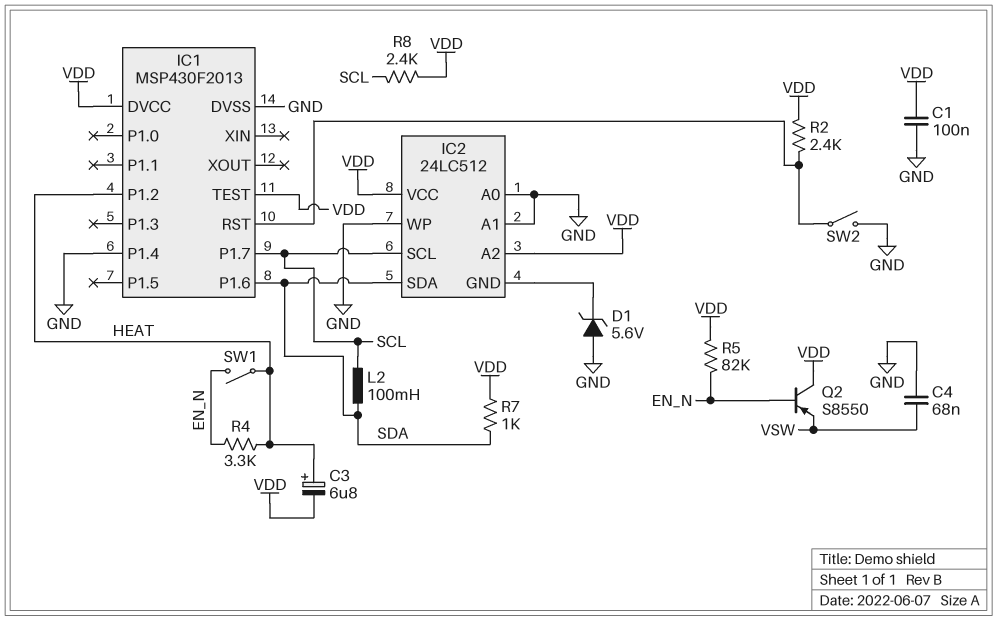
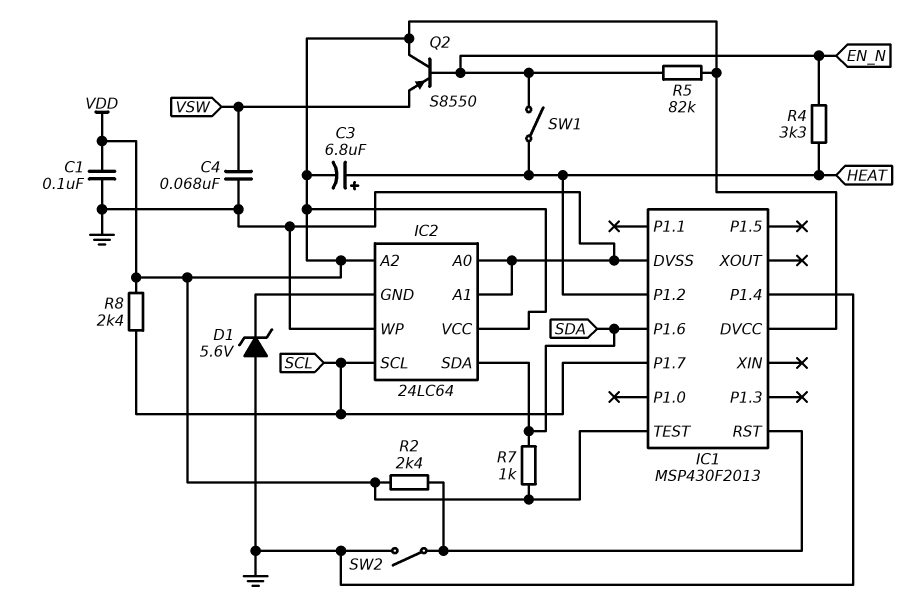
IC2: 24LC512 -> 24LC64
L2: 100mH (SCL, SDA) -> none

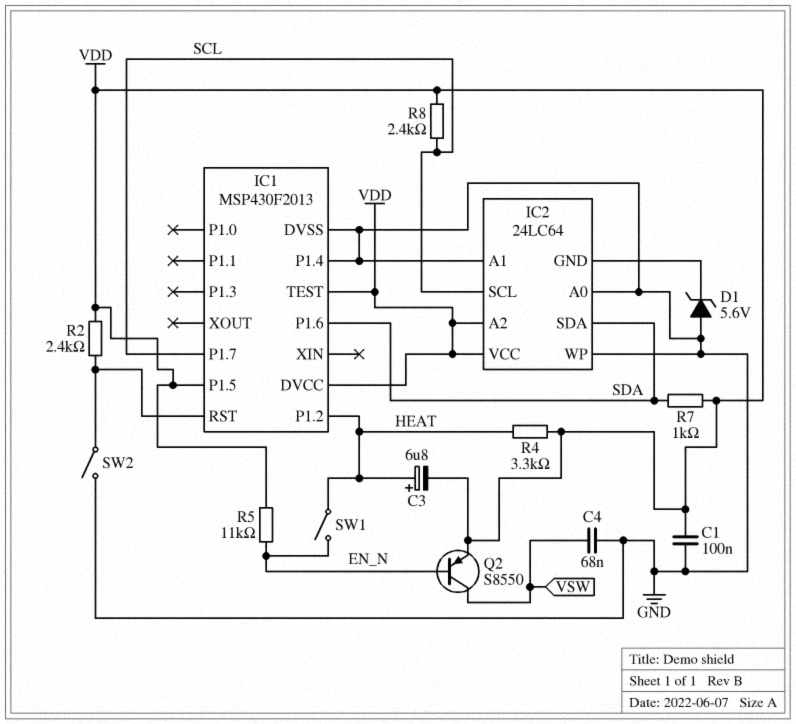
IC1 pin P1.5: none -> VDD
Q2: PNP S8550 (B EN_N, C VDD, E VSW) -> PNP S8550 (B EN_N, C VSW, E VDD)
R4: 3.3k (EN_N, HEAT) -> 3.3k (HEAT, VDD)
R5: 82k (EN_N, VDD) -> 11k (EN_N, VDD)

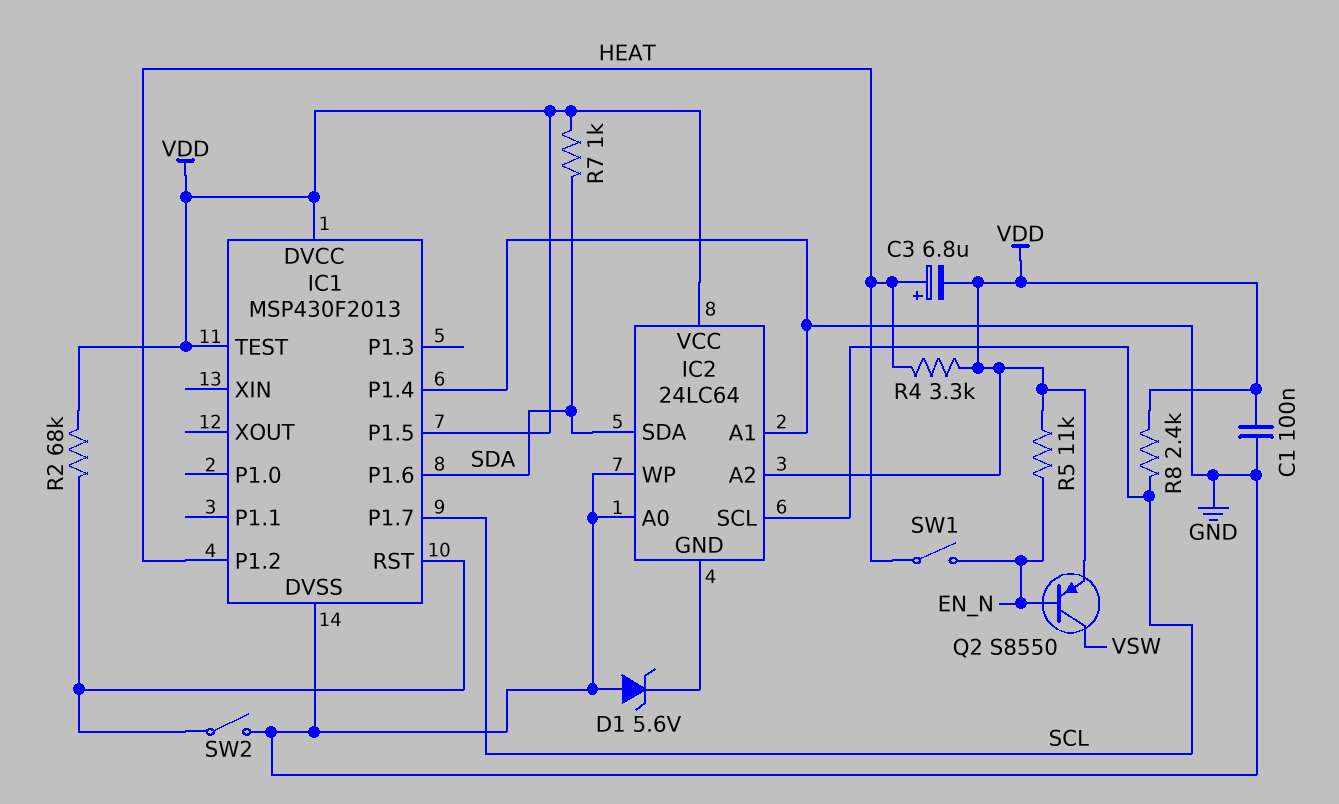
C4: 68nF (GND, VSW) -> none
R2: 2.4k (IC1/RST, VDD) -> 68k (IC1/RST, VDD)

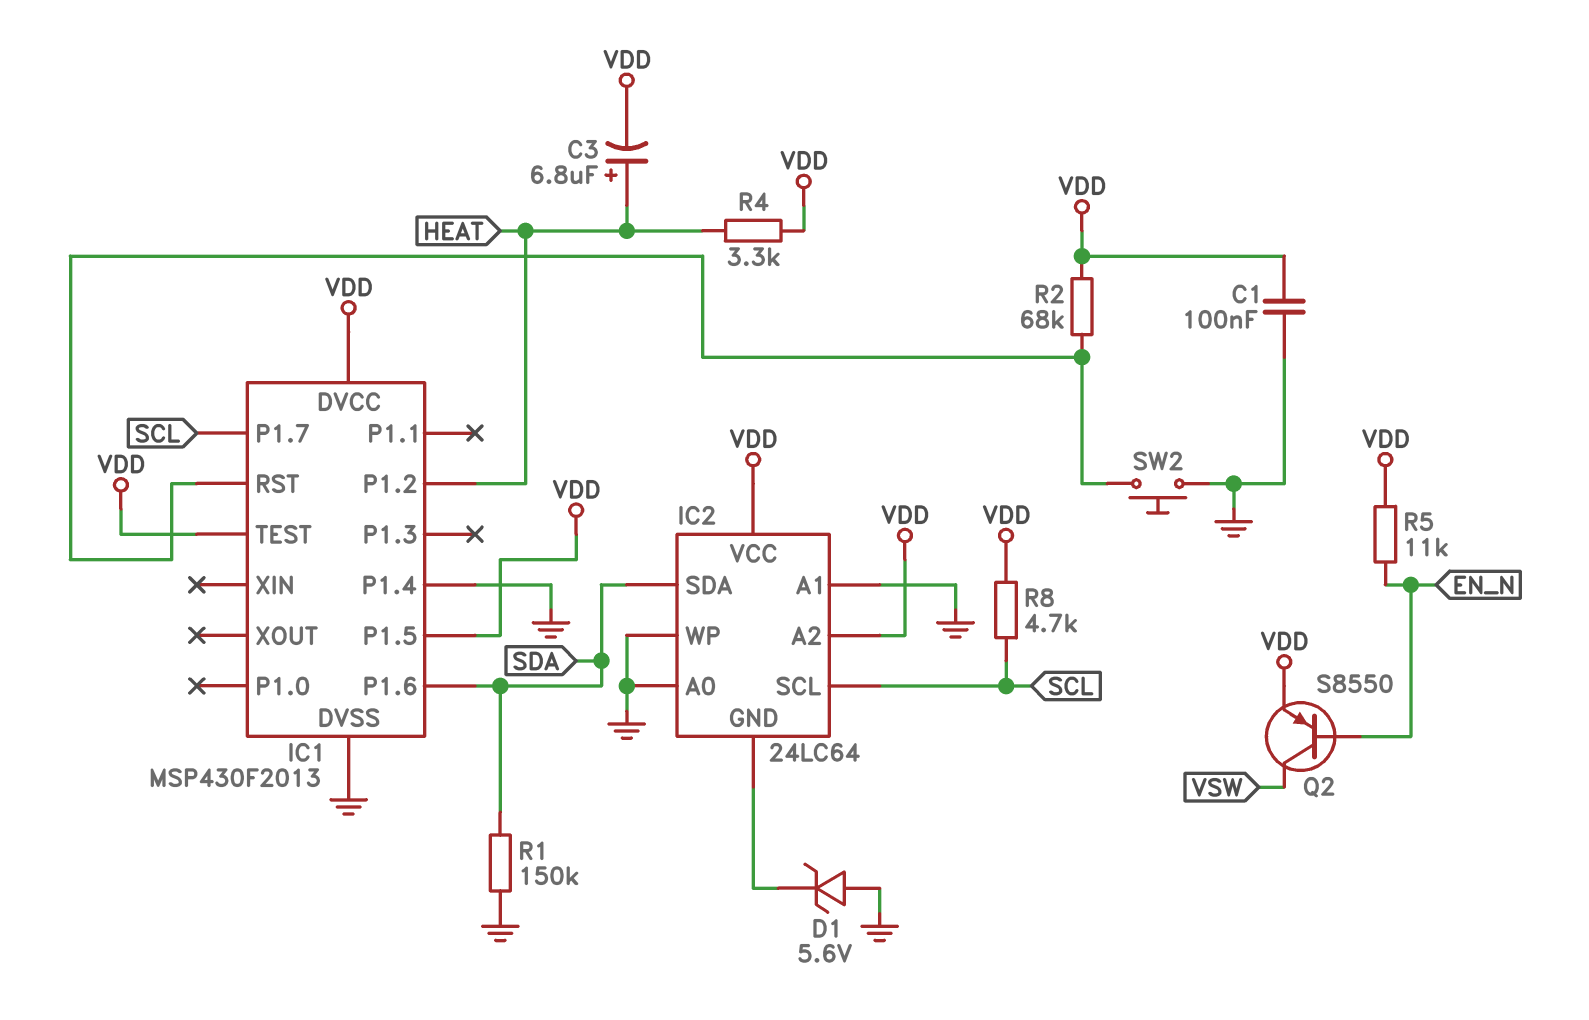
R1: none -> 150k (GND, SDA)
R7: 1k (SDA, VDD) -> none
R8: 2.4k (SCL, VDD) -> 4.7k (SCL, VDD)
SW1: switch (EN_N, HEAT) -> none
SW2: switch (GND, IC1/RST) -> button (GND, IC1/RST)

